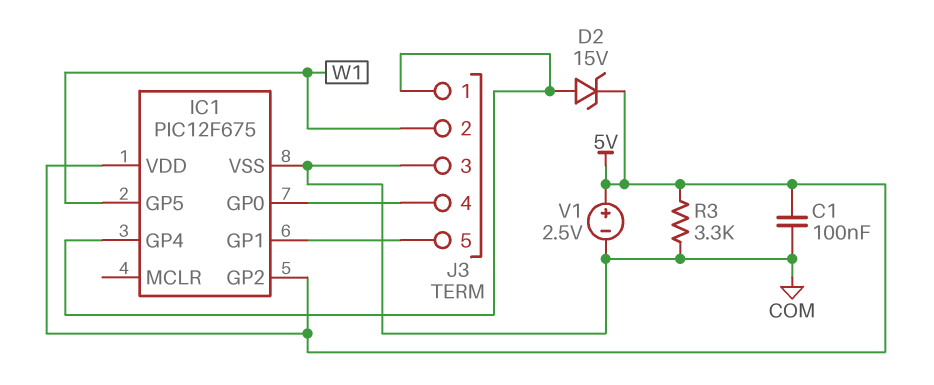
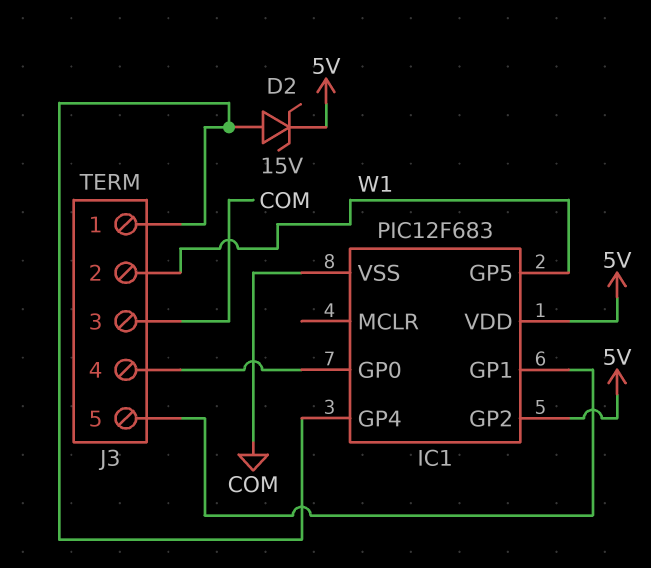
C1: 100nF (5V, COM) -> none
IC1: PIC12F675 -> PIC12F683
R3: 3.3k (5V, COM) -> none
V1: 2.5V (plus 5V, minus COM) -> none

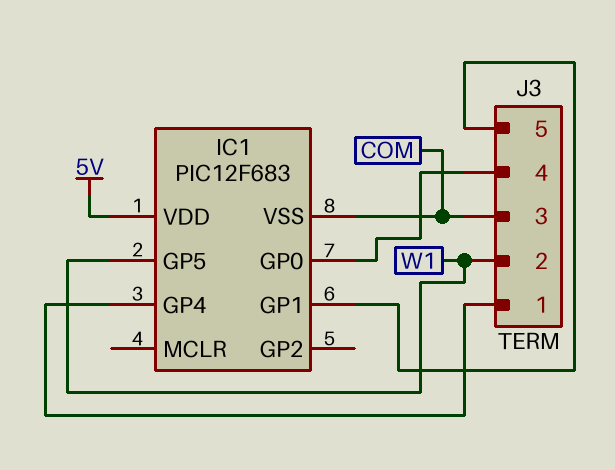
D2: zener 15V (A IC1/GP4, K 5V) -> none
IC1 pin GP2: 5V -> none

